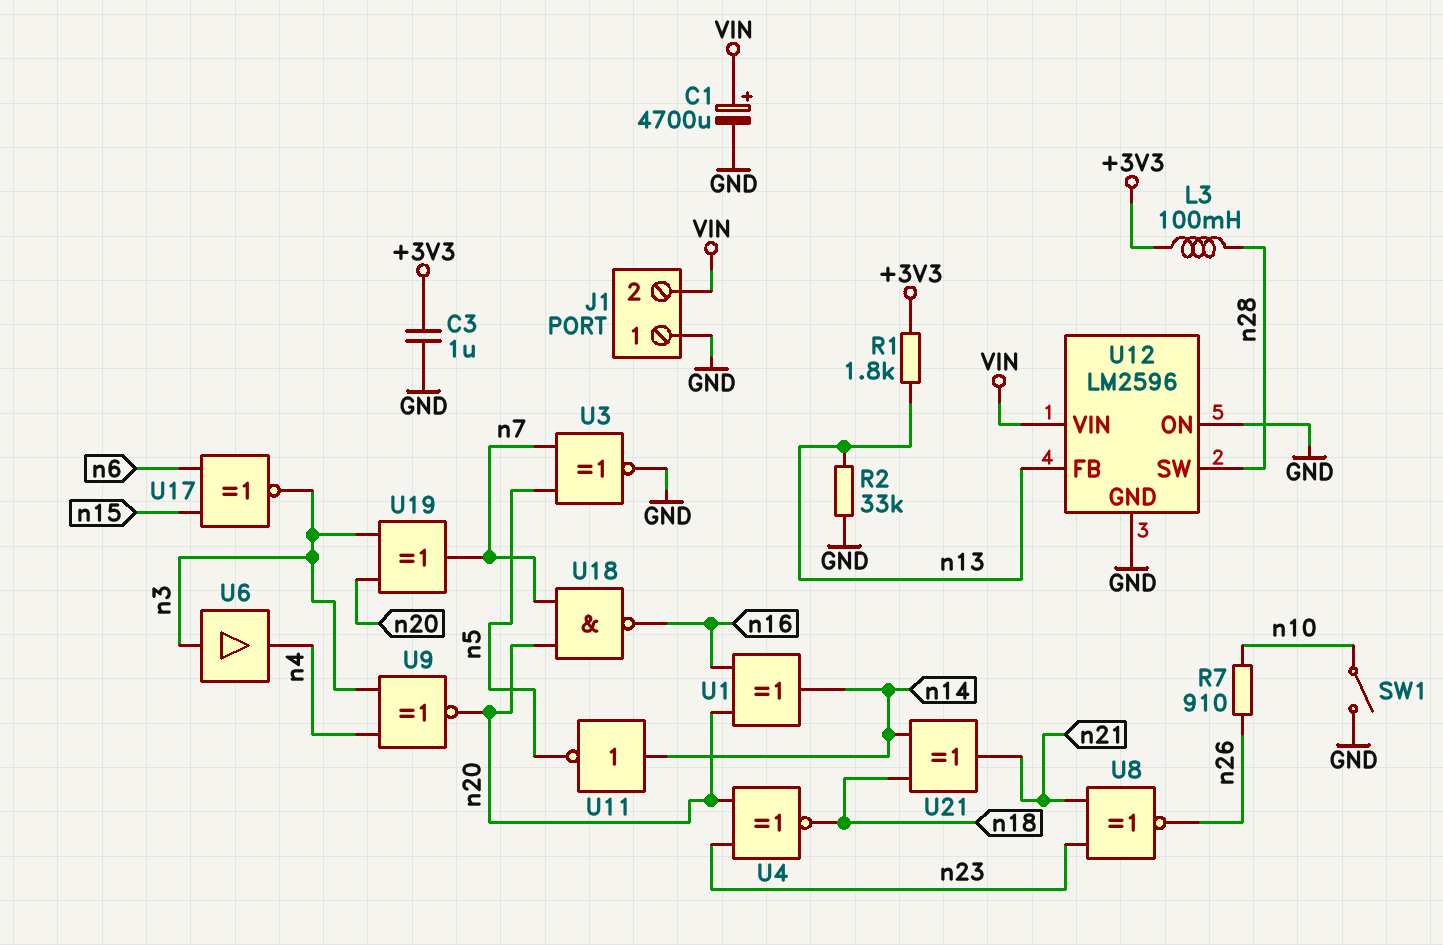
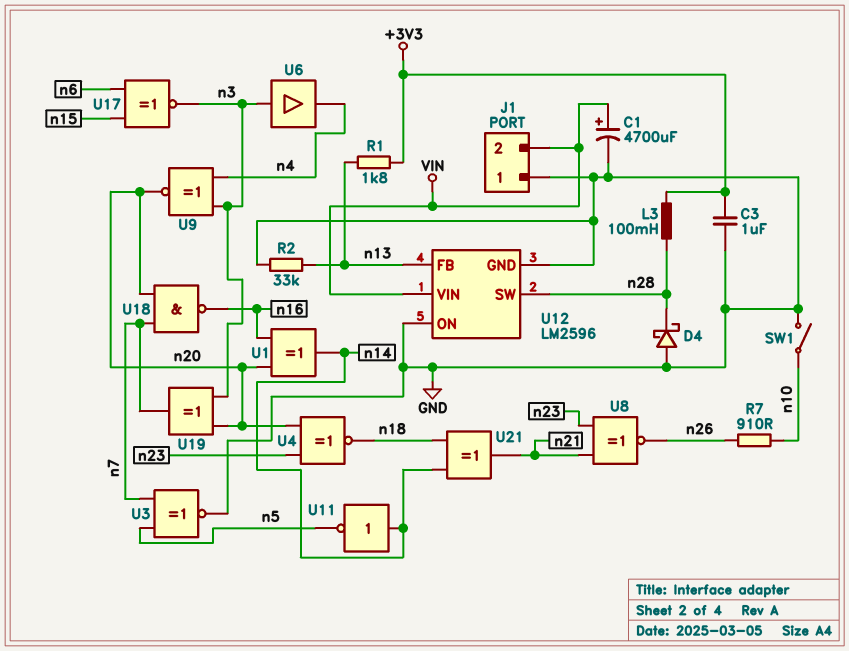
D4: none -> schottky (A GND, K n28)

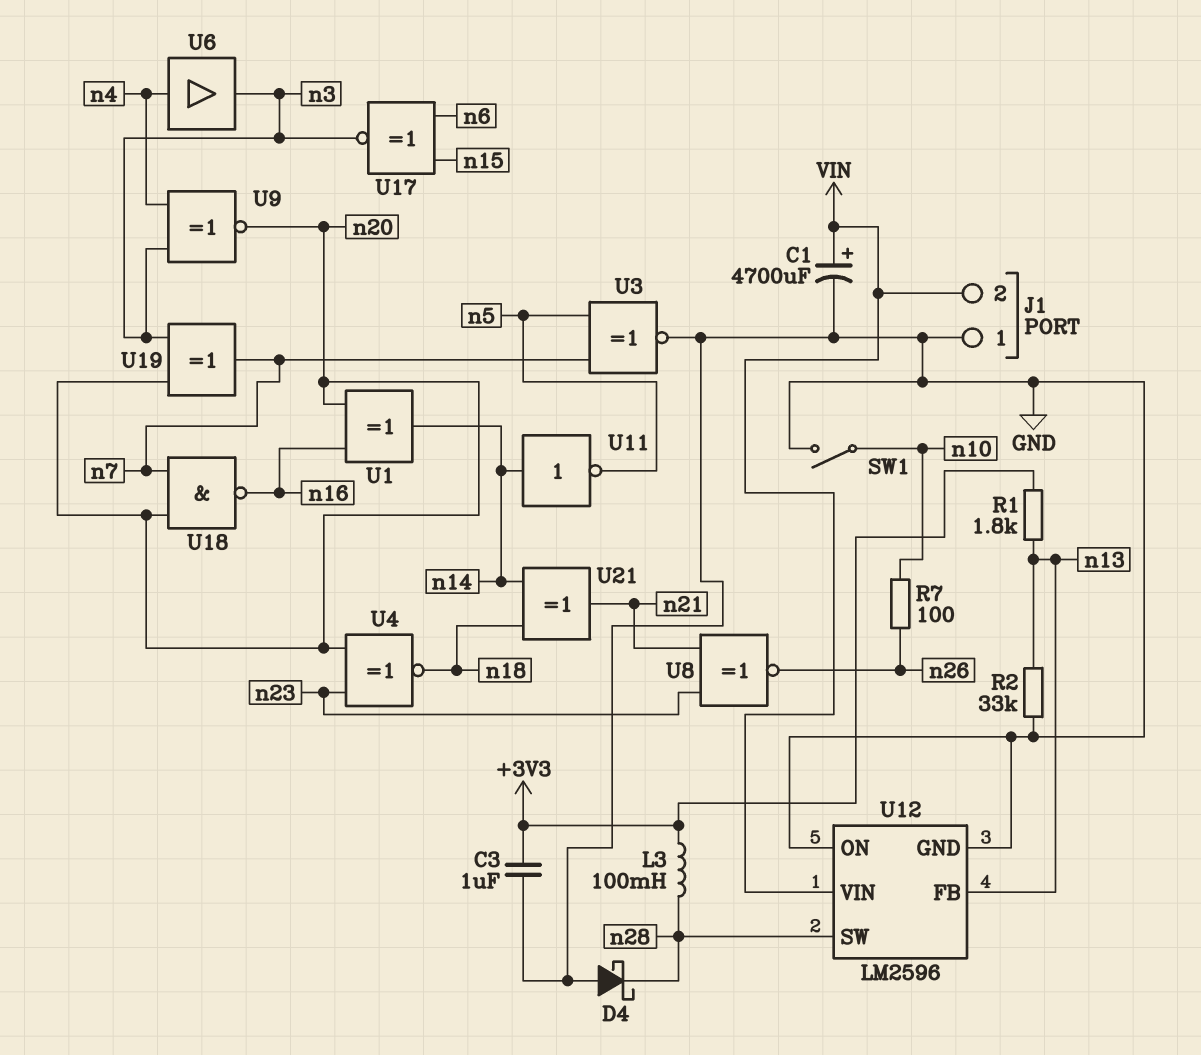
R7: 910 (n10, n26) -> 100 (n10, n26)
U6: buffer (in n3, out n4) -> buffer (in n4, out n3)

